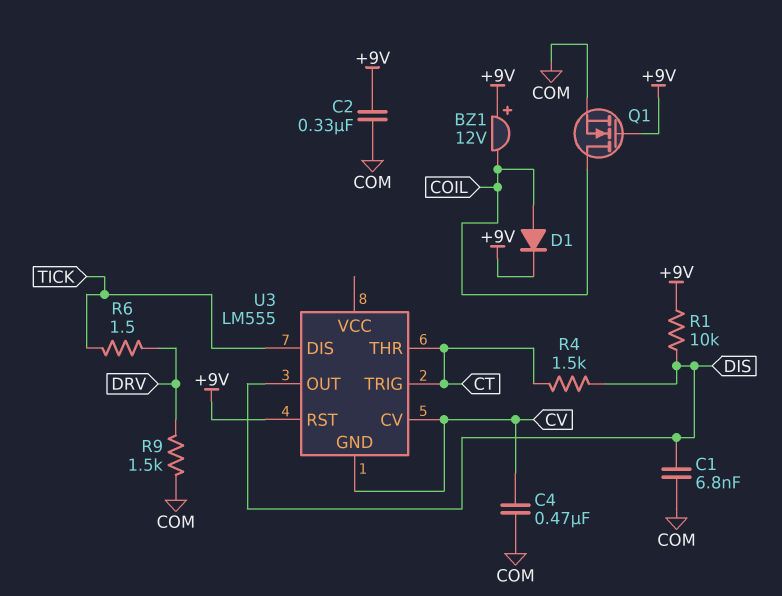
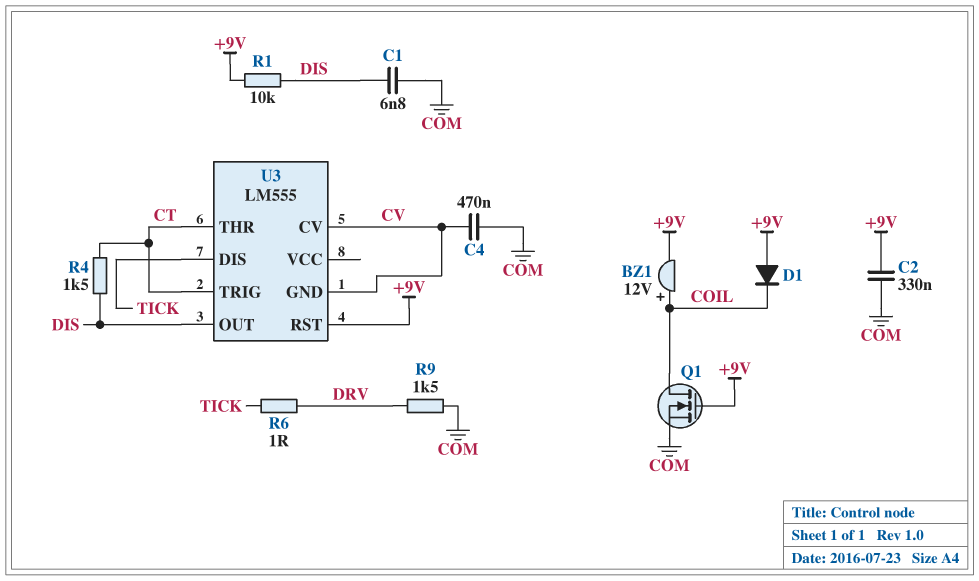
BZ1: buzzer 12V (plus +9V, minus COIL) -> buzzer 12V (plus COIL, minus +9V)
D1: diode (A COIL, K +9V) -> diode (A +9V, K COIL)
R6: 1.5 (DRV, TICK) -> 1 (DRV, TICK)

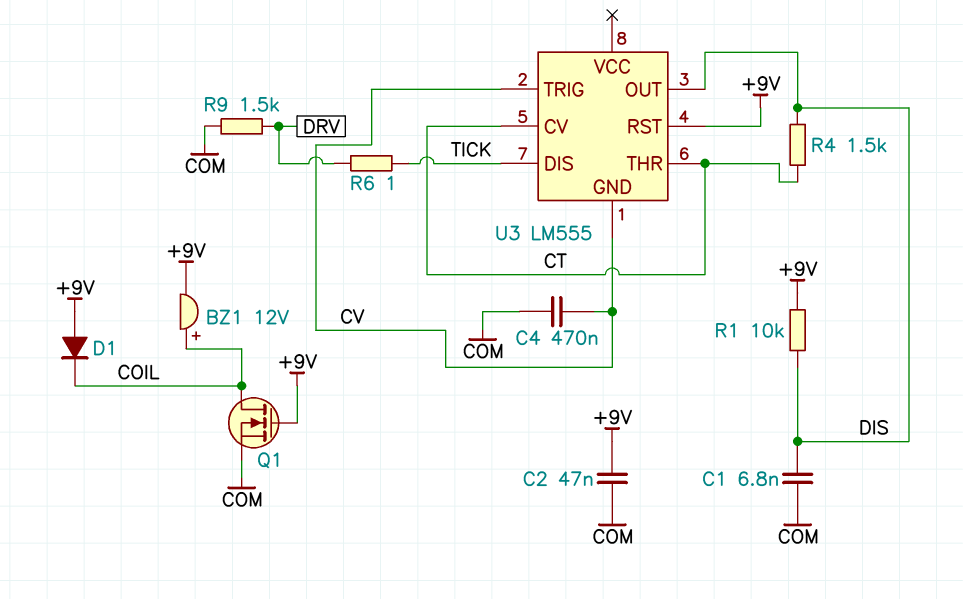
C2: 330nF (+9V, COM) -> 47nF (+9V, COM)
U3 pin CV: CV -> CT
U3 pin TRIG: CT -> CV

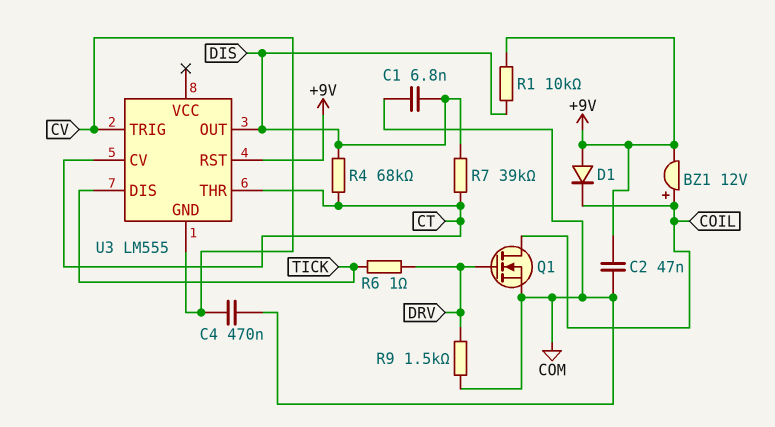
Q1: NMOS (G +9V, D COIL, S COM) -> NMOS (G DRV, D COIL, S COM)
R4: 1.5k (CT, DIS) -> 68k (CT, DIS)
R7: none -> 39k (CT, DIS)

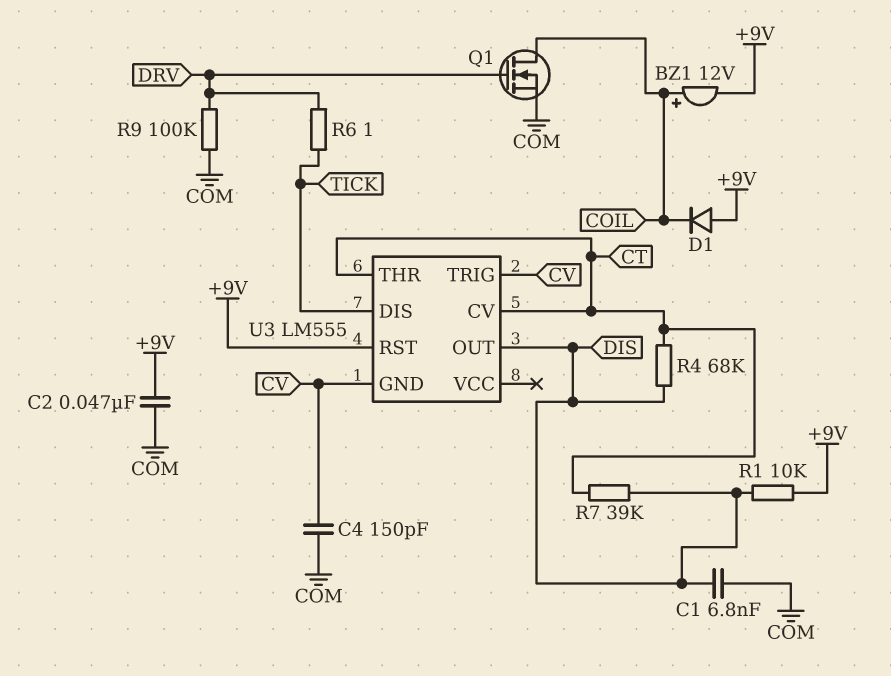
C4: 470nF (COM, CV) -> 150pF (COM, CV)
R9: 1.5k (COM, DRV) -> 100k (COM, DRV)

